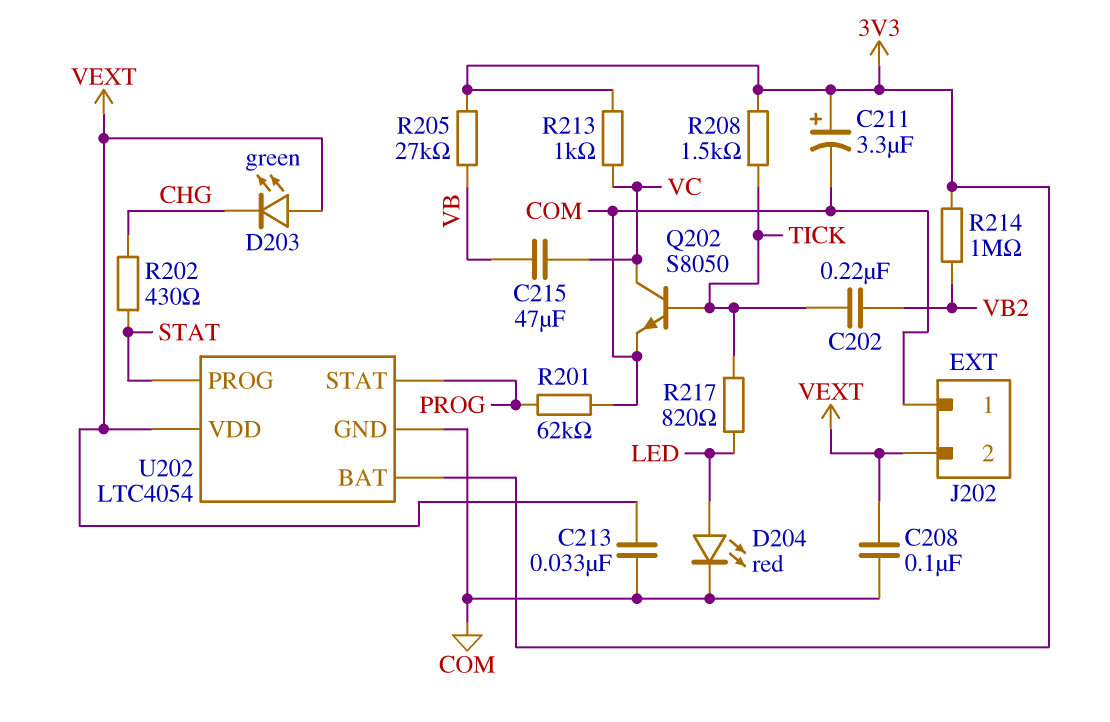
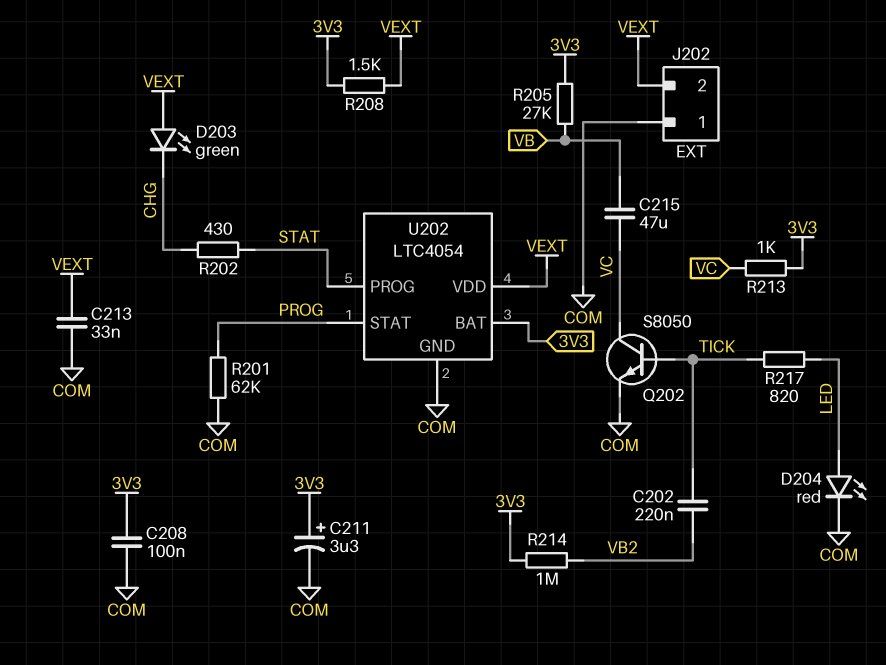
C208: 100nF (COM, VEXT) -> 100nF (3V3, COM)
R208: 1.5k (3V3, TICK) -> 1.5k (3V3, VEXT)

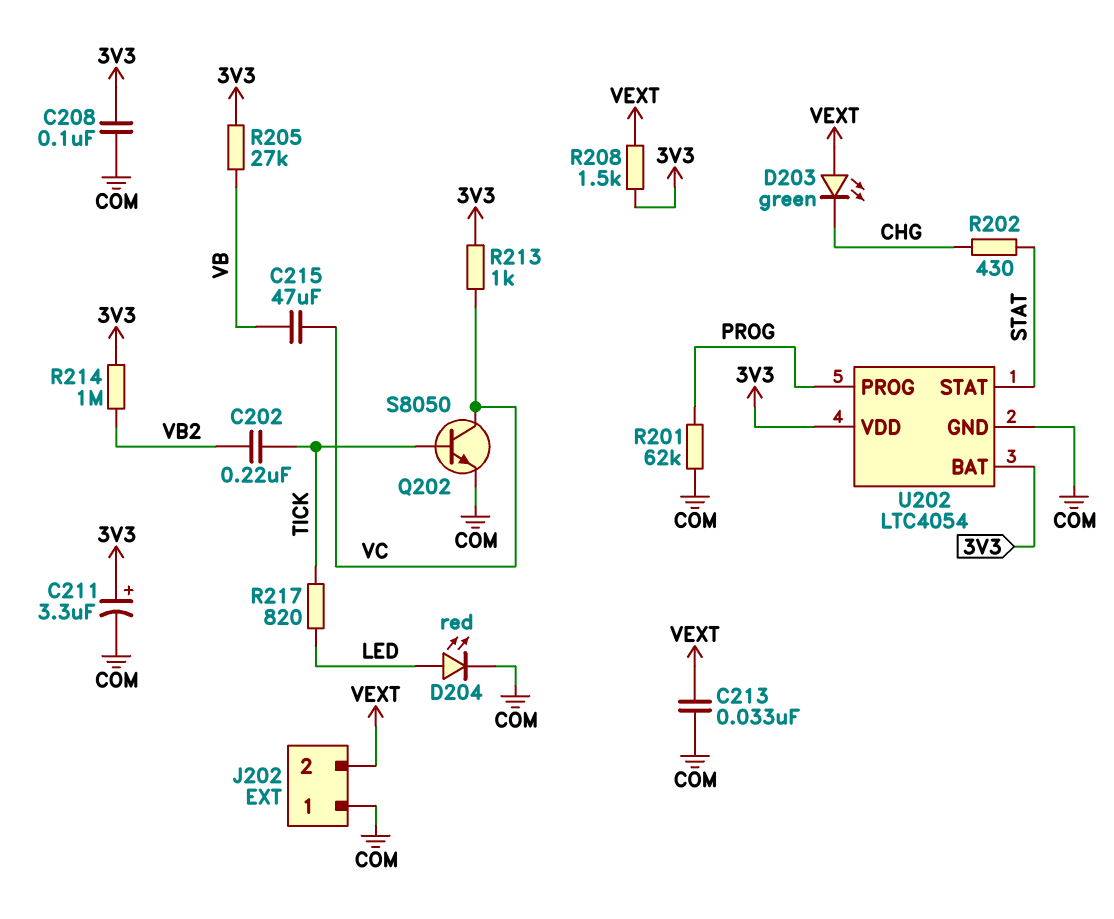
U202 pin PROG: STAT -> PROG
U202 pin STAT: PROG -> STAT
U202 pin VDD: VEXT -> 3V3

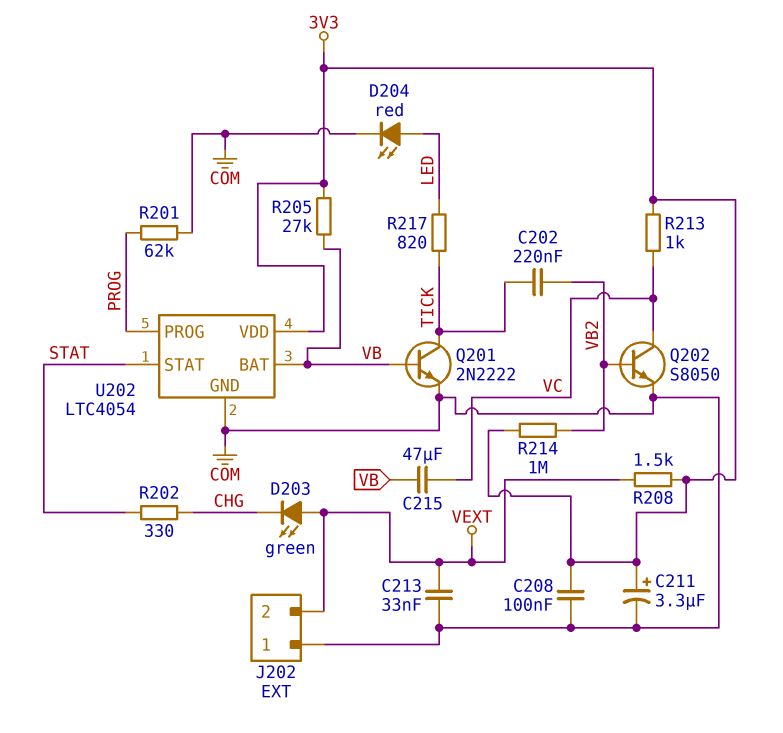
Q201: none -> NPN 2N2222 (B VB, C TICK, E COM)
Q202: NPN S8050 (B TICK, C VC, E COM) -> NPN S8050 (B VB2, C VC, E COM)
R202: 430 (CHG, STAT) -> 330 (CHG, STAT)
U202 pin BAT: 3V3 -> VB

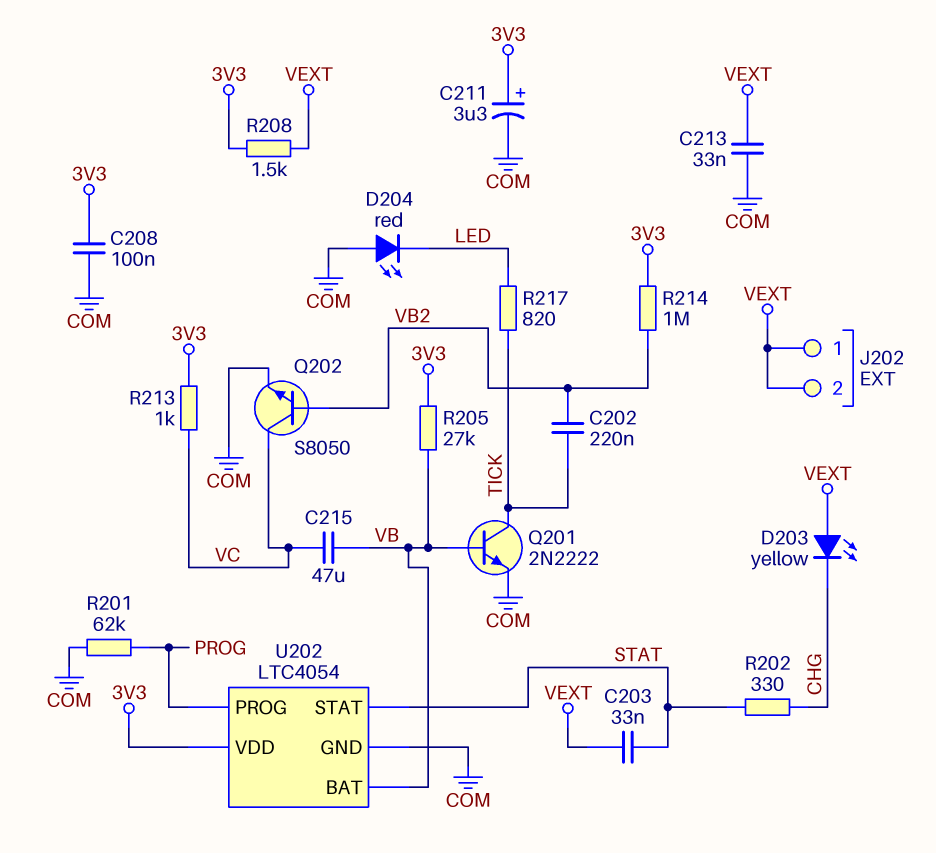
C203: none -> 33nF (STAT, VEXT)
D203: LED green (A VEXT, K CHG) -> LED yellow (A VEXT, K CHG)
D204: LED red (A LED, K COM) -> LED red (A COM, K LED)
J202 pin 1: COM -> VEXT

